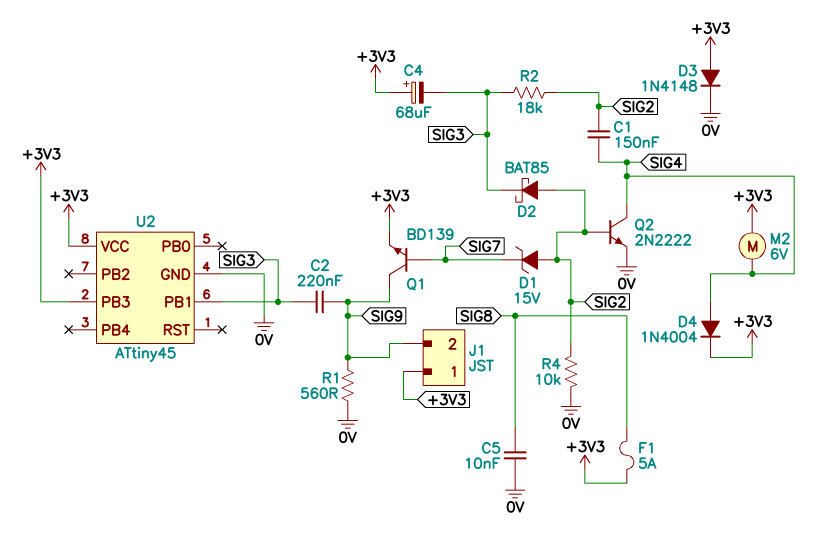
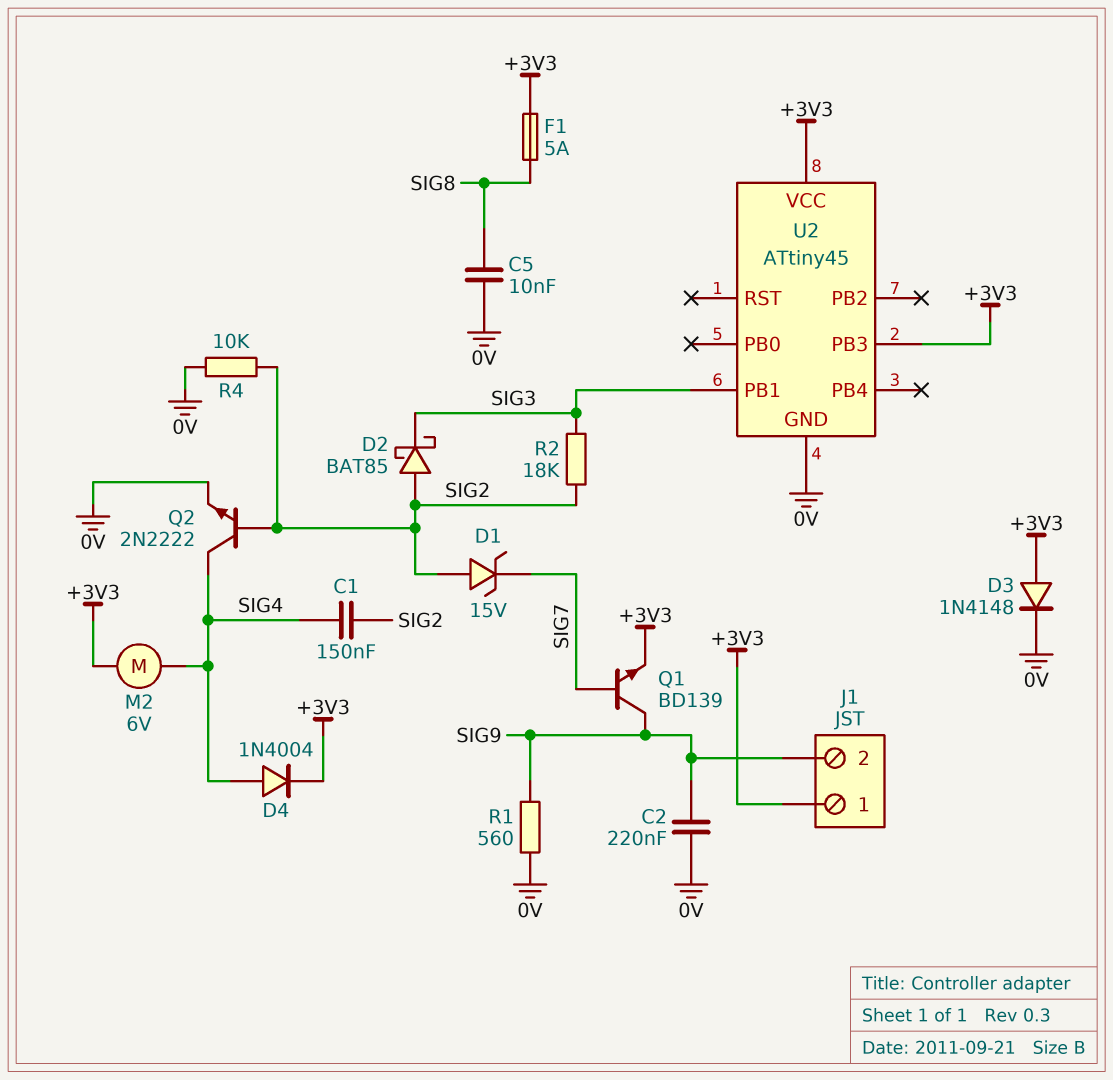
C2: 220nF (SIG3, SIG9) -> 220nF (0V, SIG9)
C4: 68uF (plus +3V3, minus SIG3) -> none

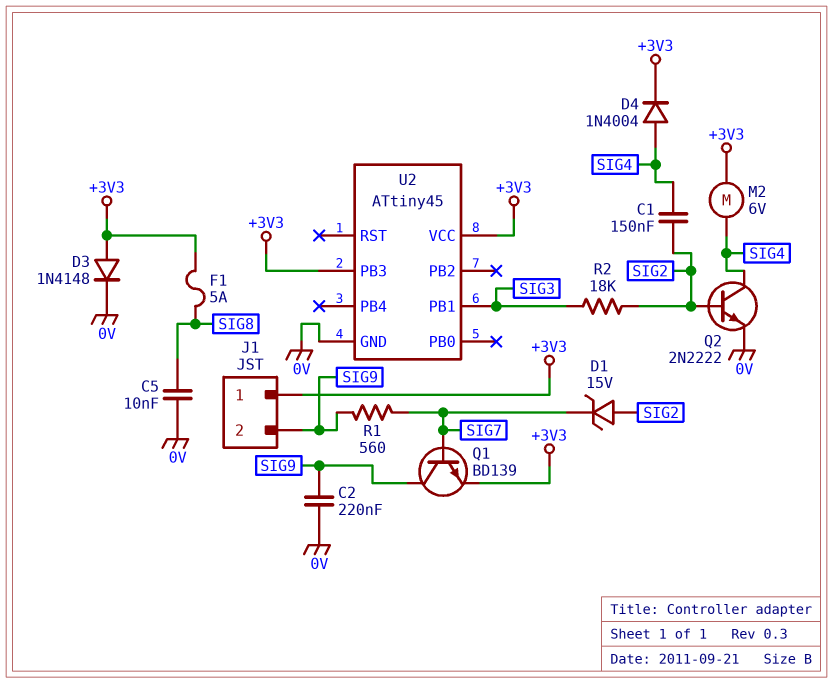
D2: schottky BAT85 (A SIG2, K SIG3) -> none
R1: 560 (0V, SIG9) -> 560 (SIG7, SIG9)
R4: 10k (0V, SIG2) -> none

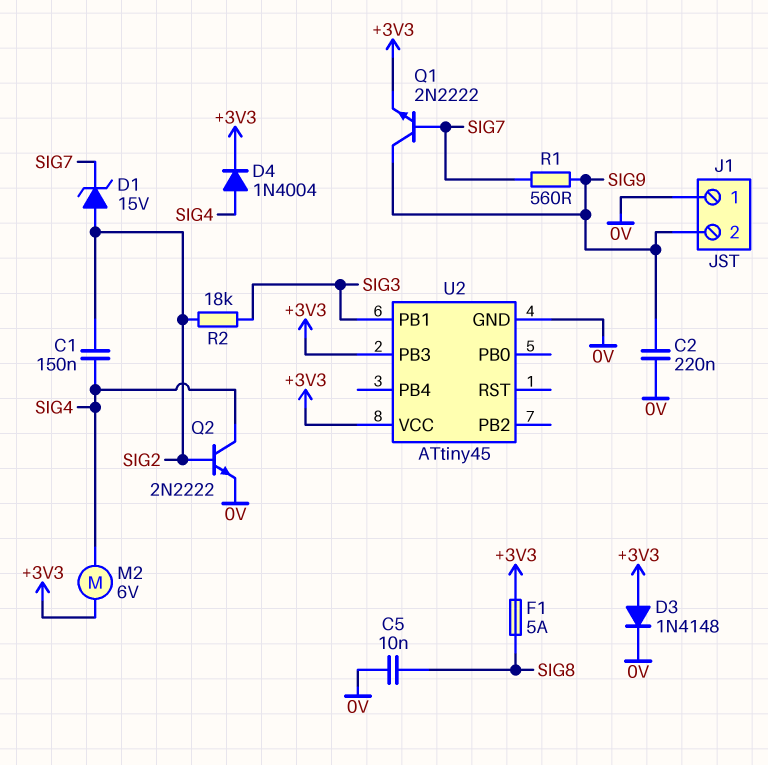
J1 pin 1: +3V3 -> 0V
Q1: NPN BD139 (B SIG7, C SIG9, E +3V3) -> NPN 2N2222 (B SIG7, C SIG9, E +3V3)

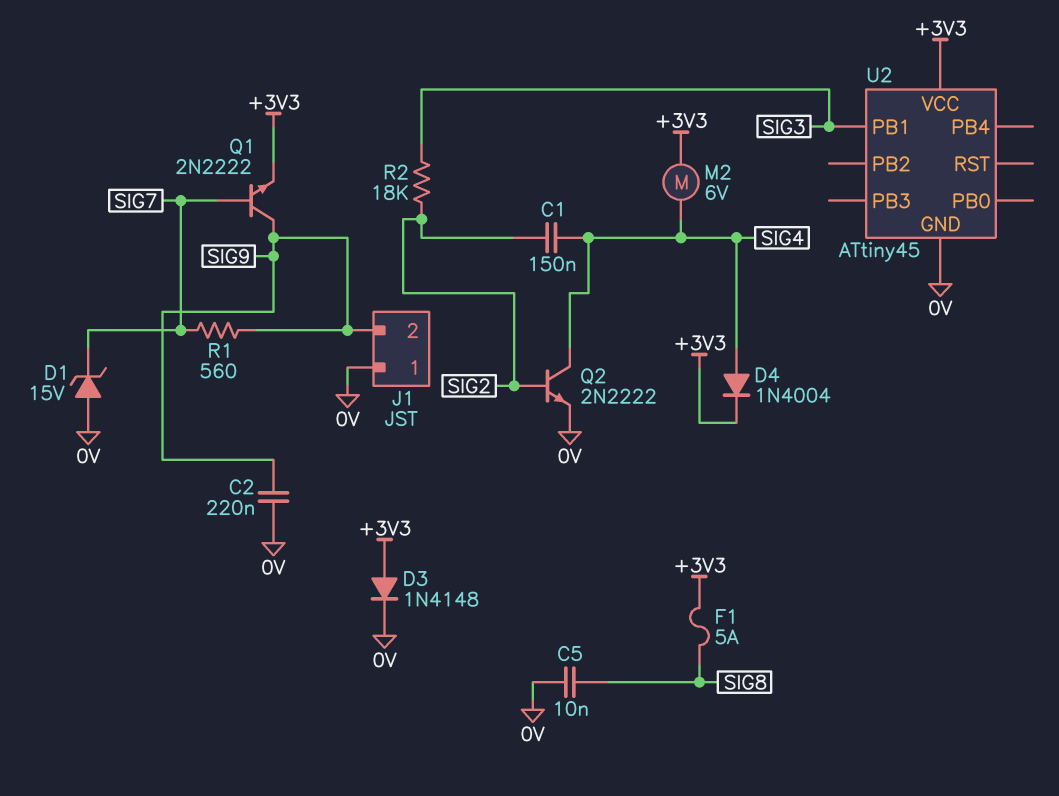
D1: zener 15V (A SIG2, K SIG7) -> zener 15V (A 0V, K SIG7)
U2 pin PB3: +3V3 -> none

